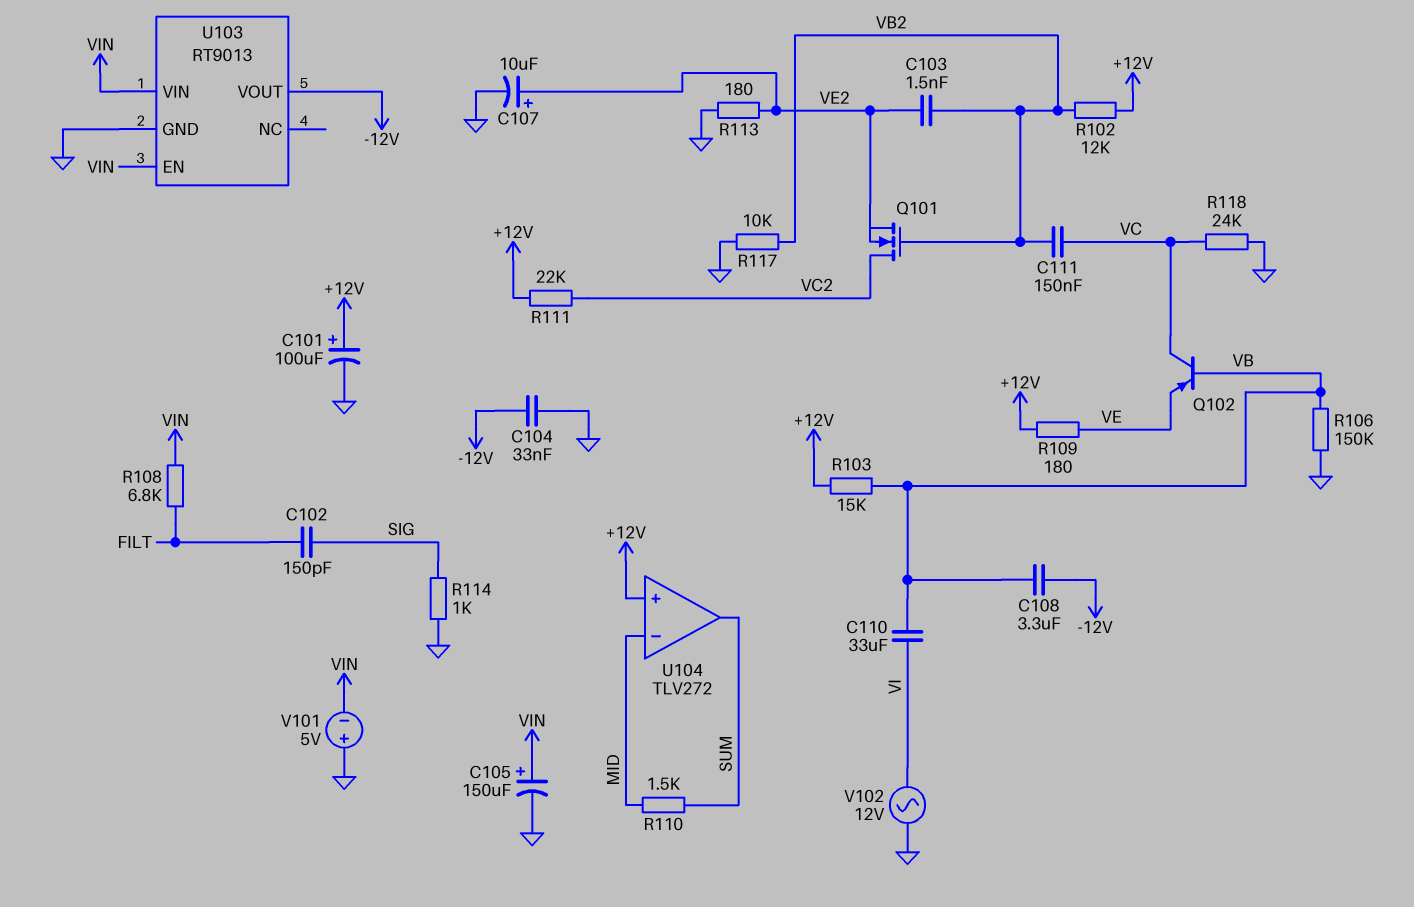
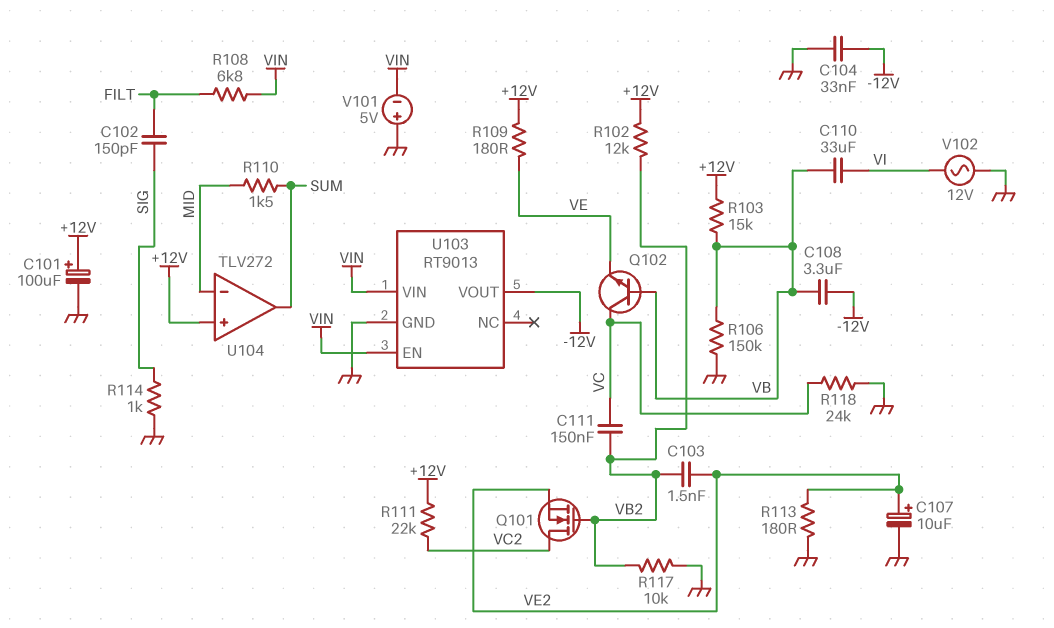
C105: 150uF (plus VIN, minus GND) -> none
Q102: PNP (B VB, C VC, E VE) -> NPN (B VB, C VC, E VE)

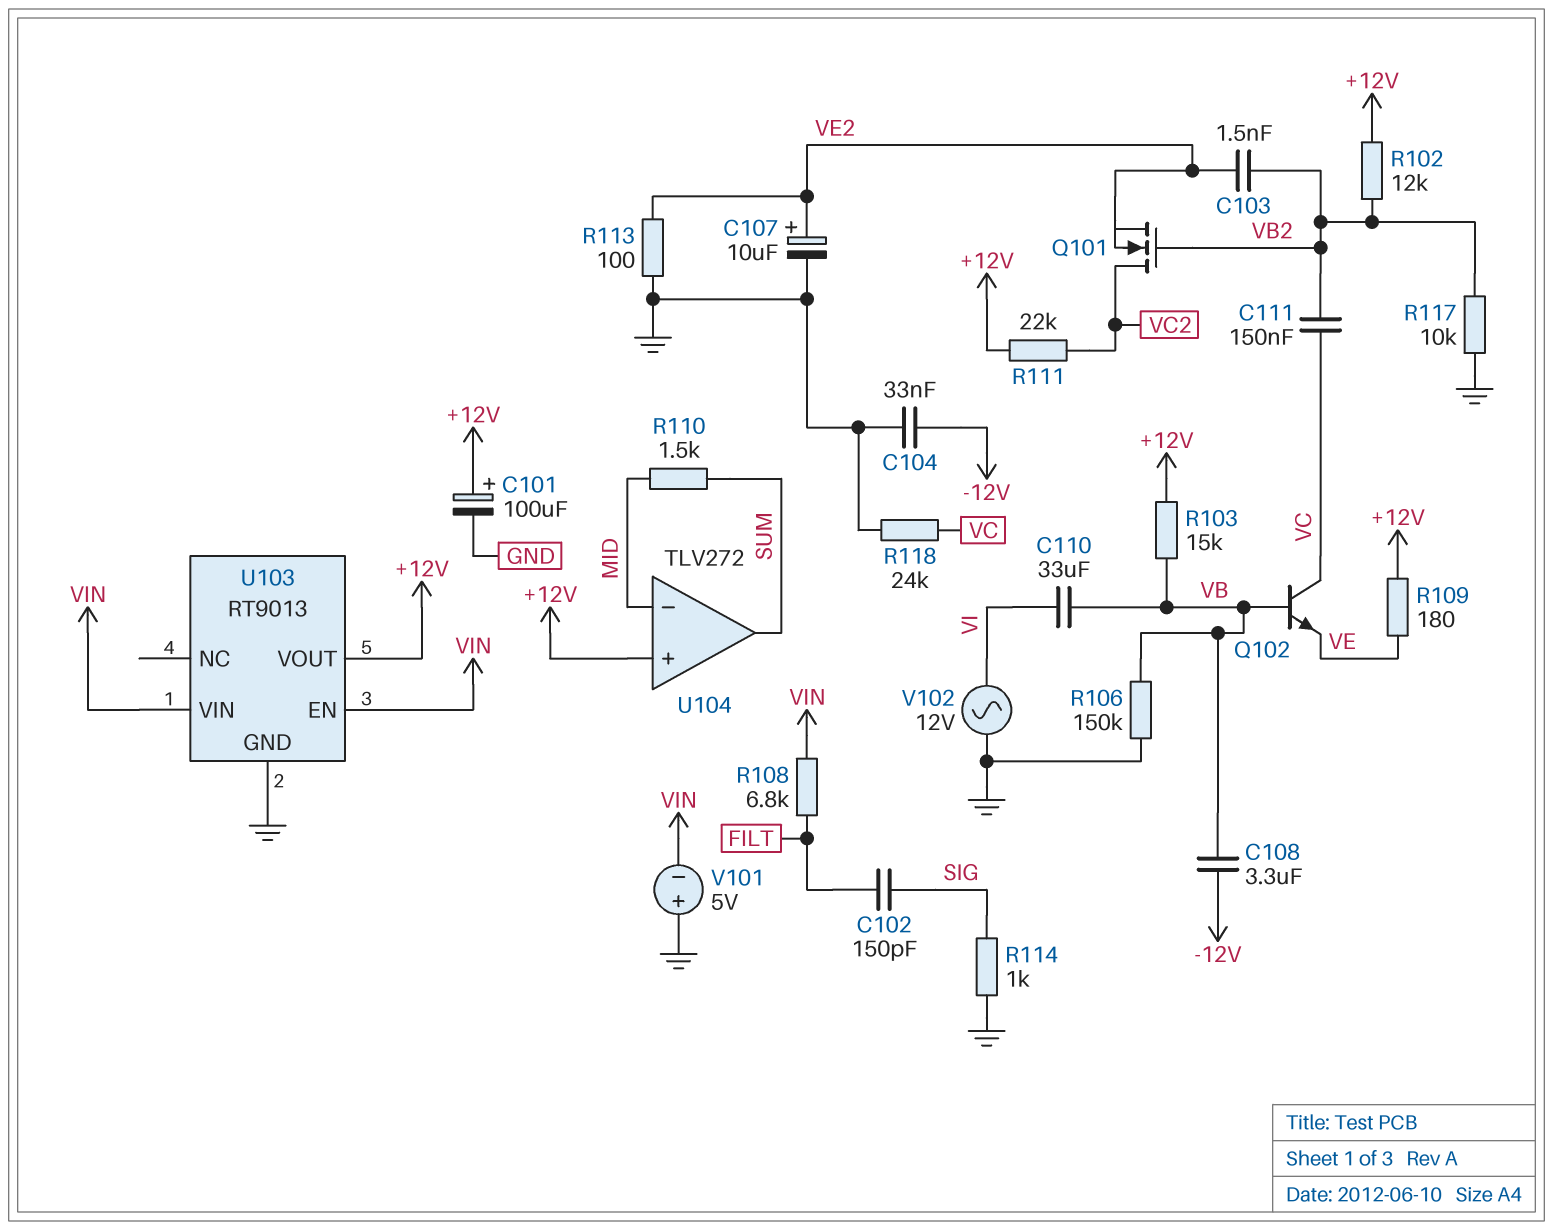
R113: 180 (GND, VE2) -> 100 (GND, VE2)
U103 pin VOUT: -12V -> +12V

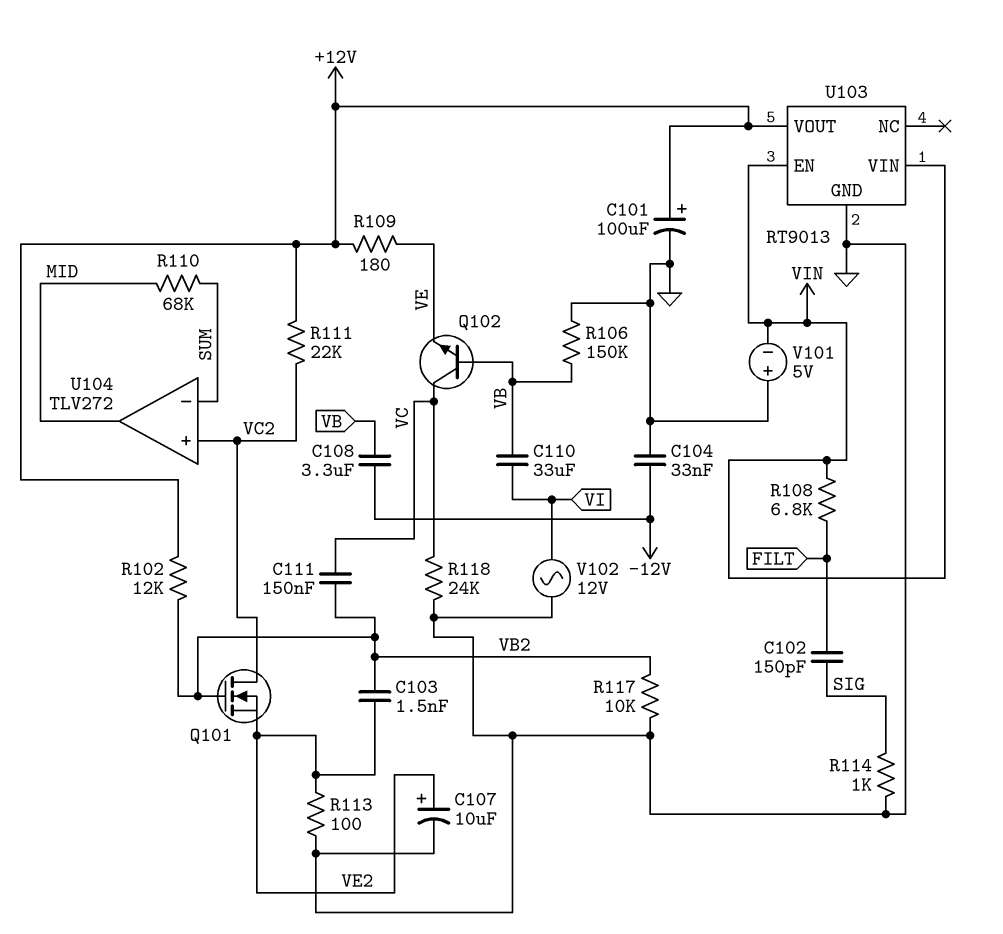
R103: 15k (+12V, VB) -> none
R110: 1.5k (MID, SUM) -> 68k (MID, SUM)
U104 pin in+: +12V -> VC2
U104 pin in-: MID -> SUM
U104 pin out: SUM -> MID

